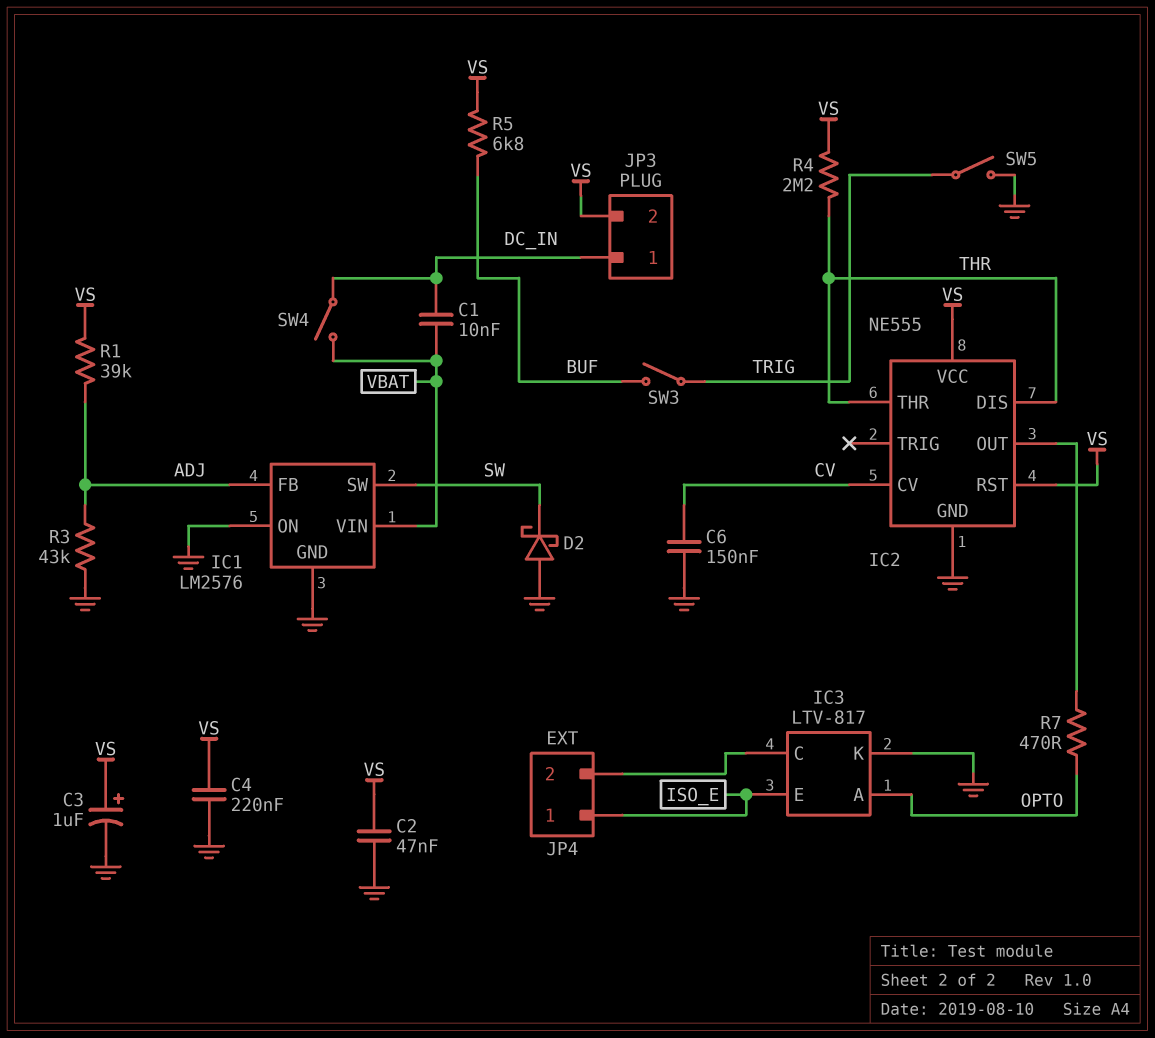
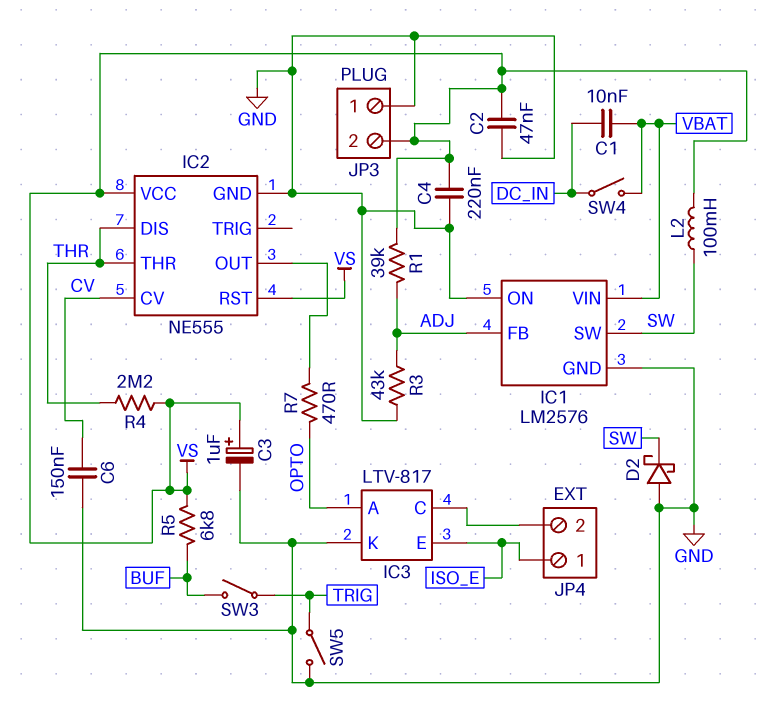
JP3 pin 1: DC_IN -> GND
L2: none -> 100mH (SW, VS)

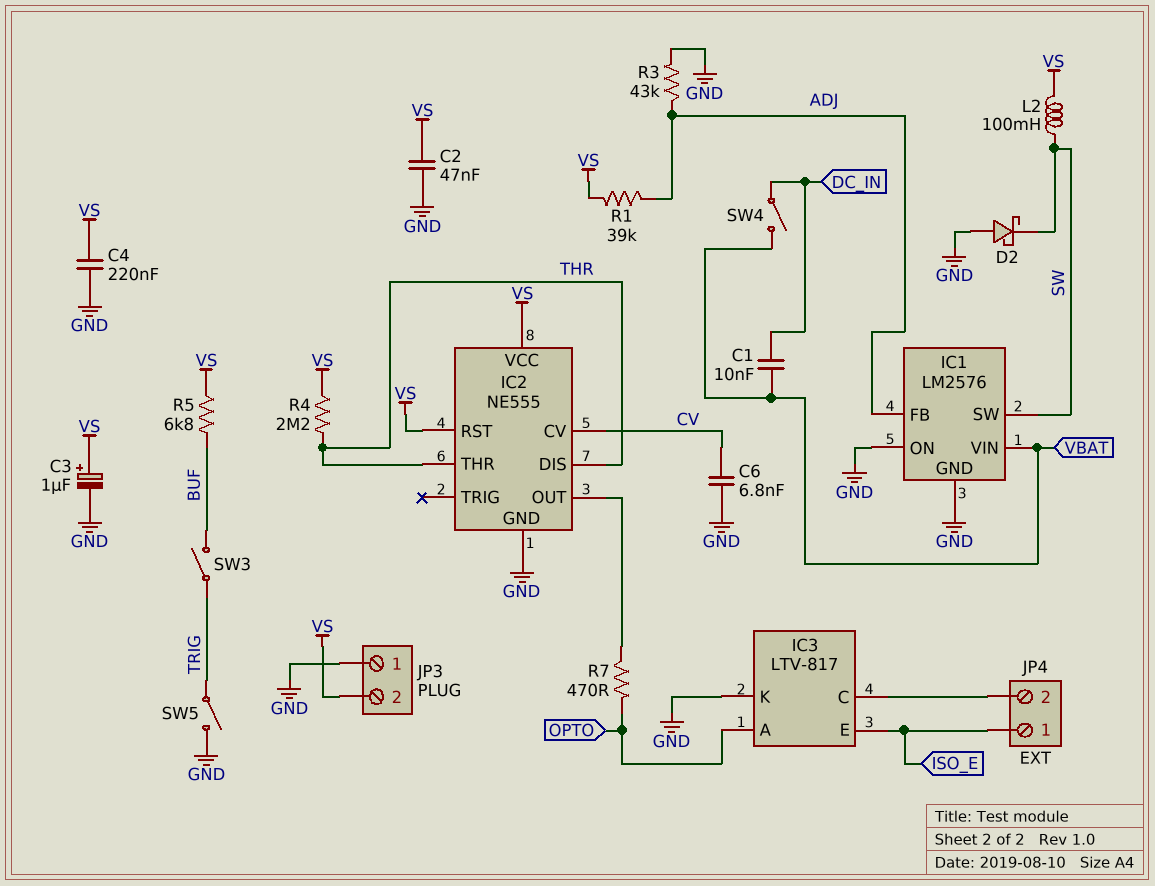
C6: 150nF (CV, GND) -> 6.8nF (CV, GND)

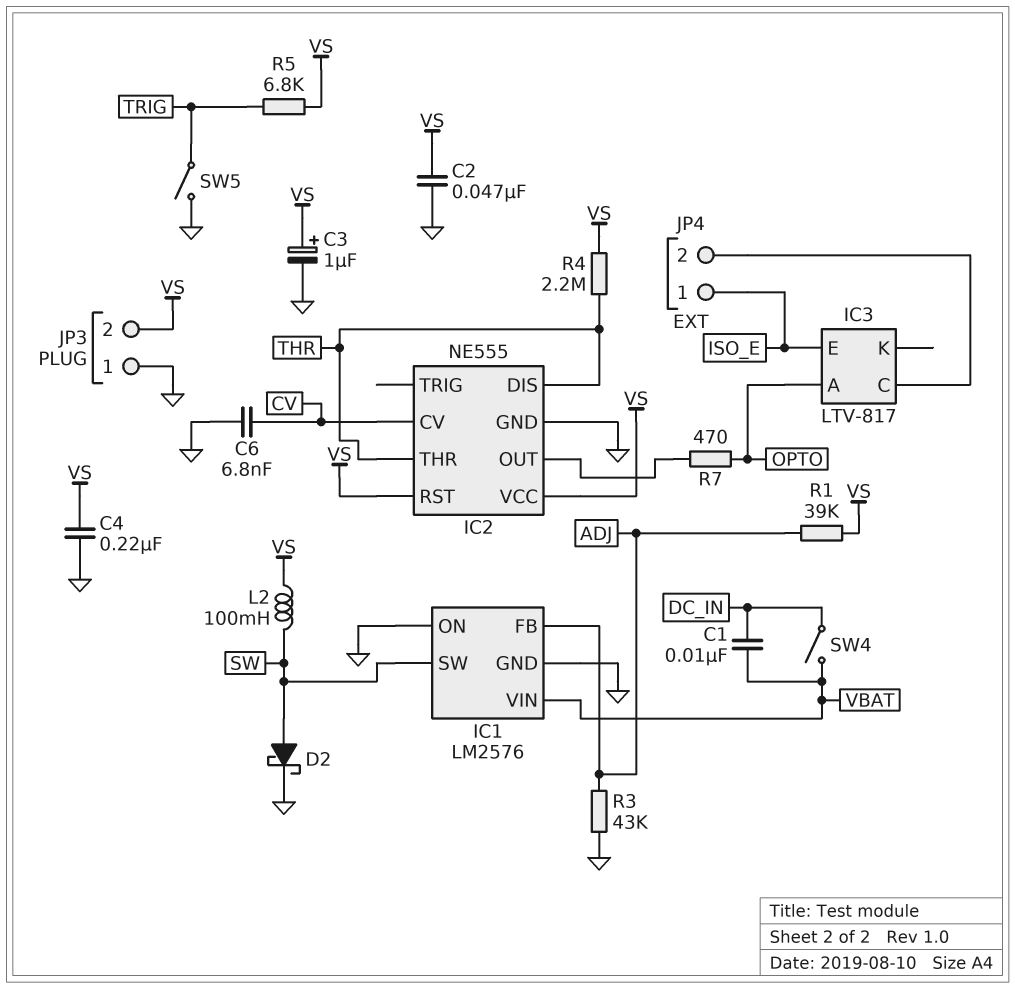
D2: schottky (A GND, K SW) -> schottky (A SW, K GND)
IC3 pin K: GND -> none
R5: 6.8k (BUF, VS) -> 6.8k (TRIG, VS)
SW3: switch (BUF, TRIG) -> none

